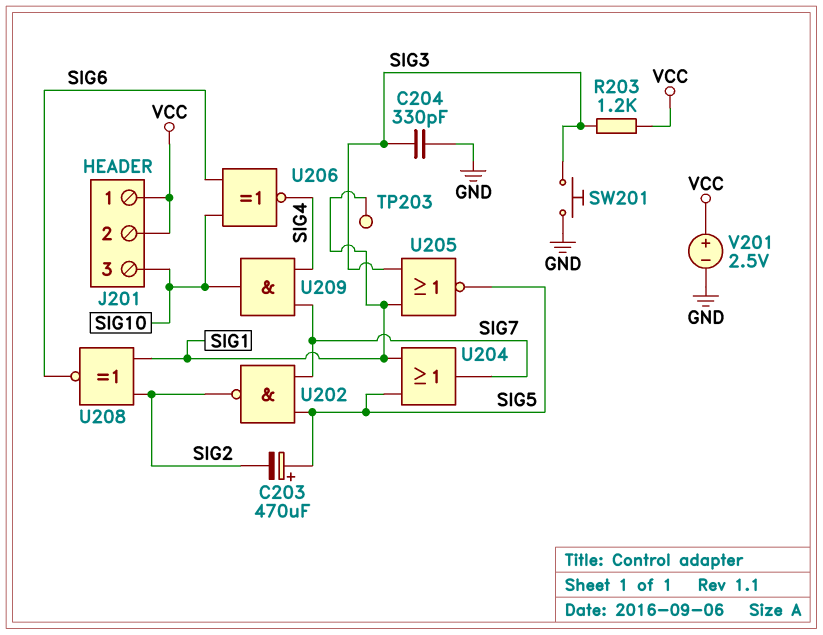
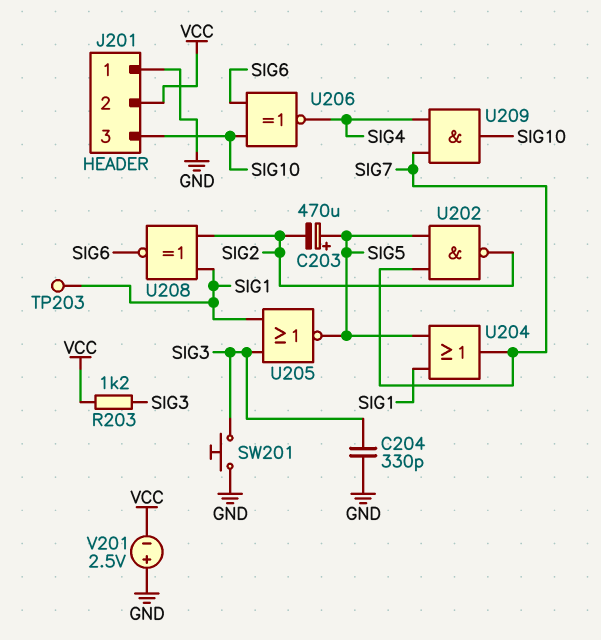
J201 pin 1: VCC -> GND
V201: 2.5V (plus VCC, minus GND) -> 2.5V (plus GND, minus VCC)

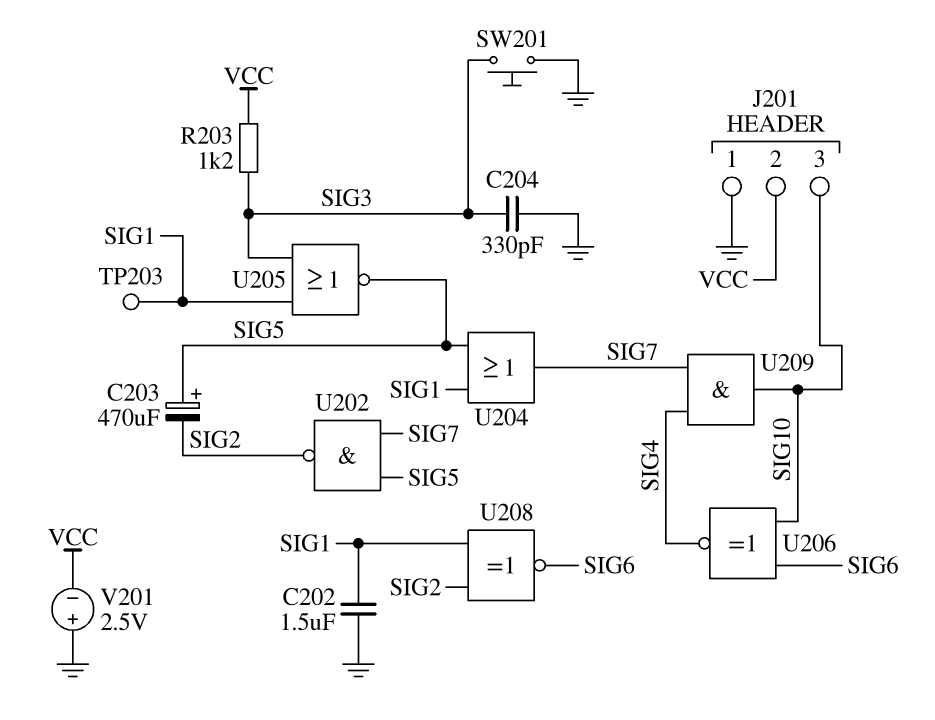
C202: none -> 1.5uF (GND, SIG1)

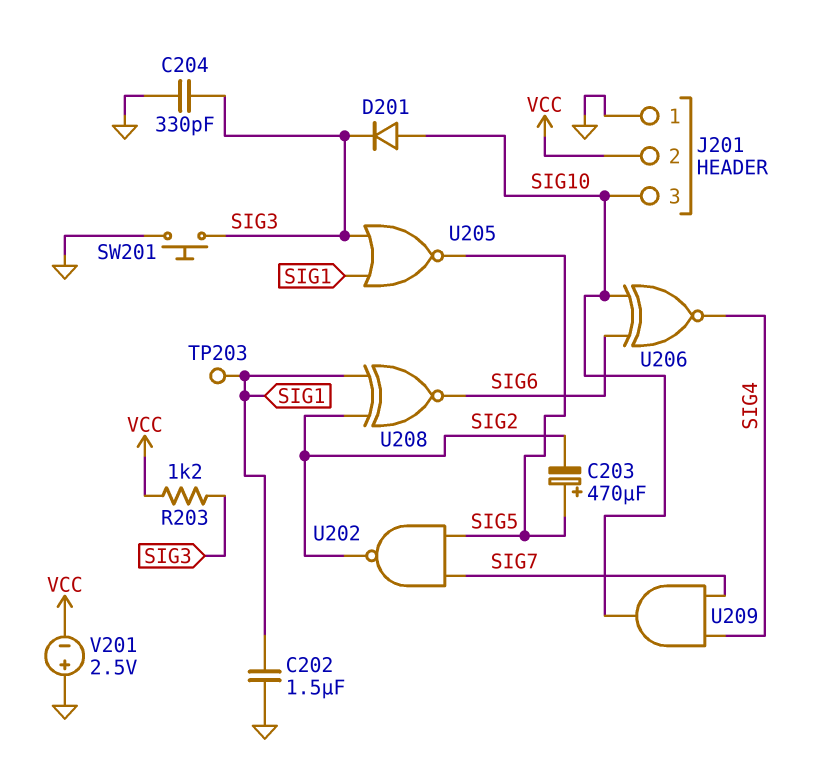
D201: none -> diode (A SIG10, K SIG3)
U204: OR (in SIG1, in SIG5, out SIG7) -> none

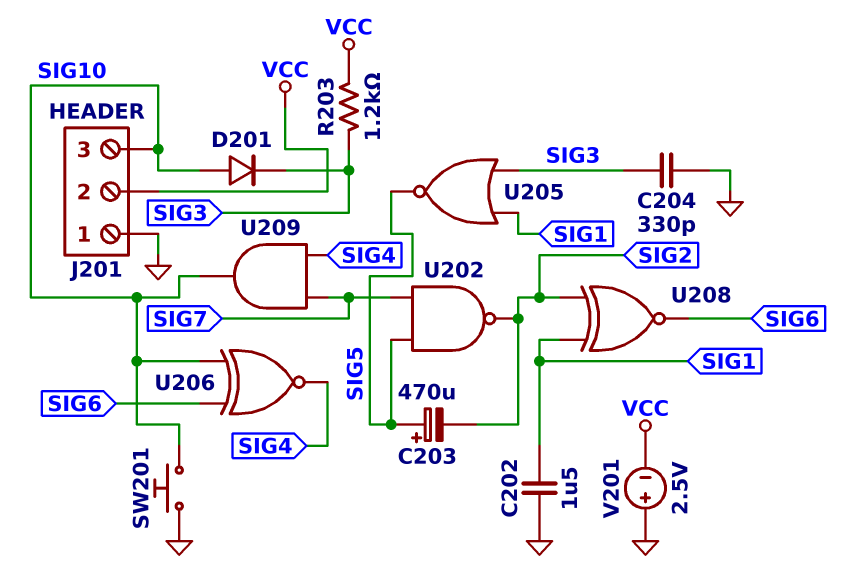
SW201: button (GND, SIG3) -> button (GND, SIG10)
TP203: test point (SIG1) -> none

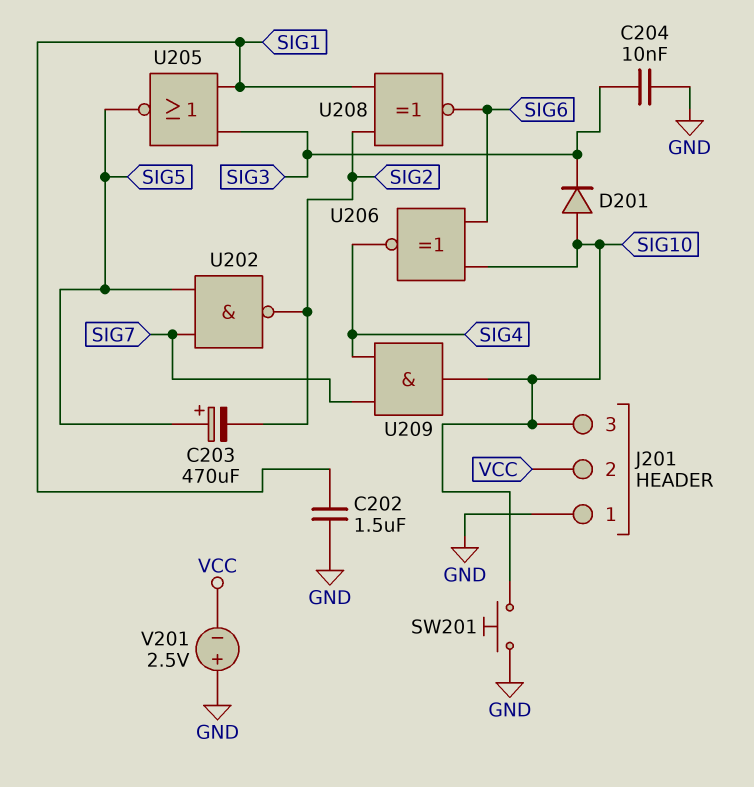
C204: 330pF (GND, SIG3) -> 10nF (GND, SIG3)
R203: 1.2k (SIG3, VCC) -> none

